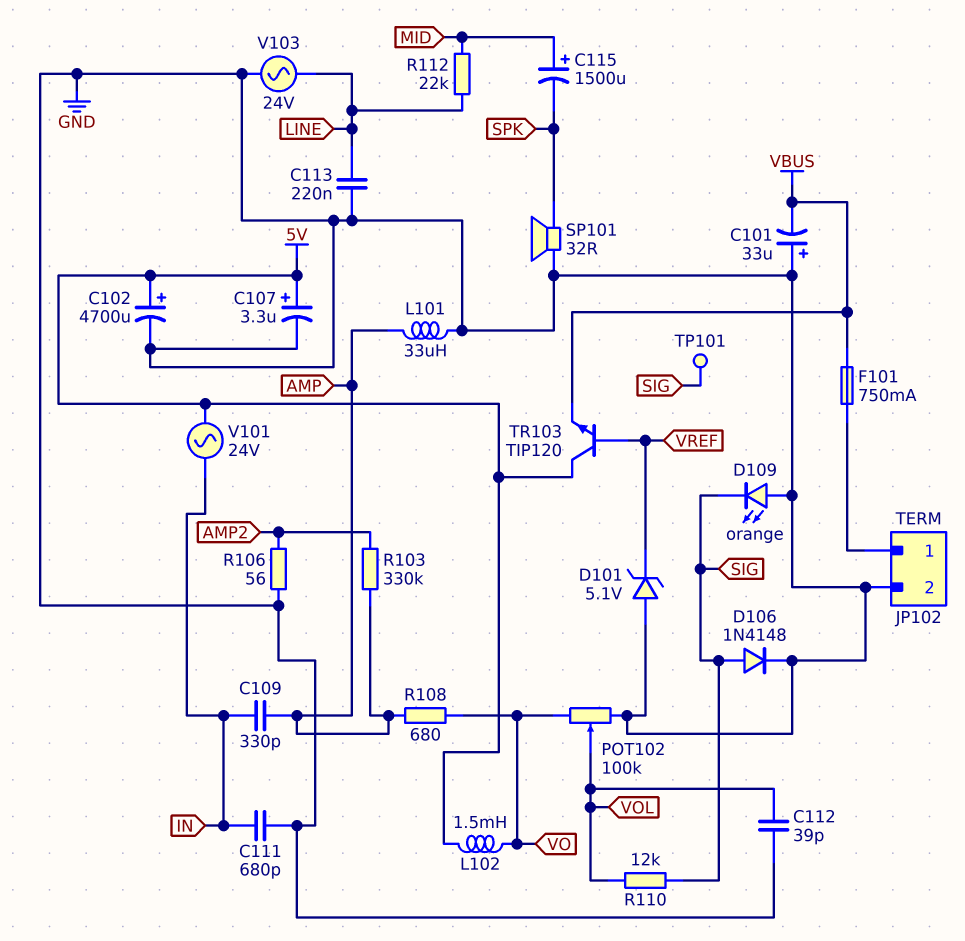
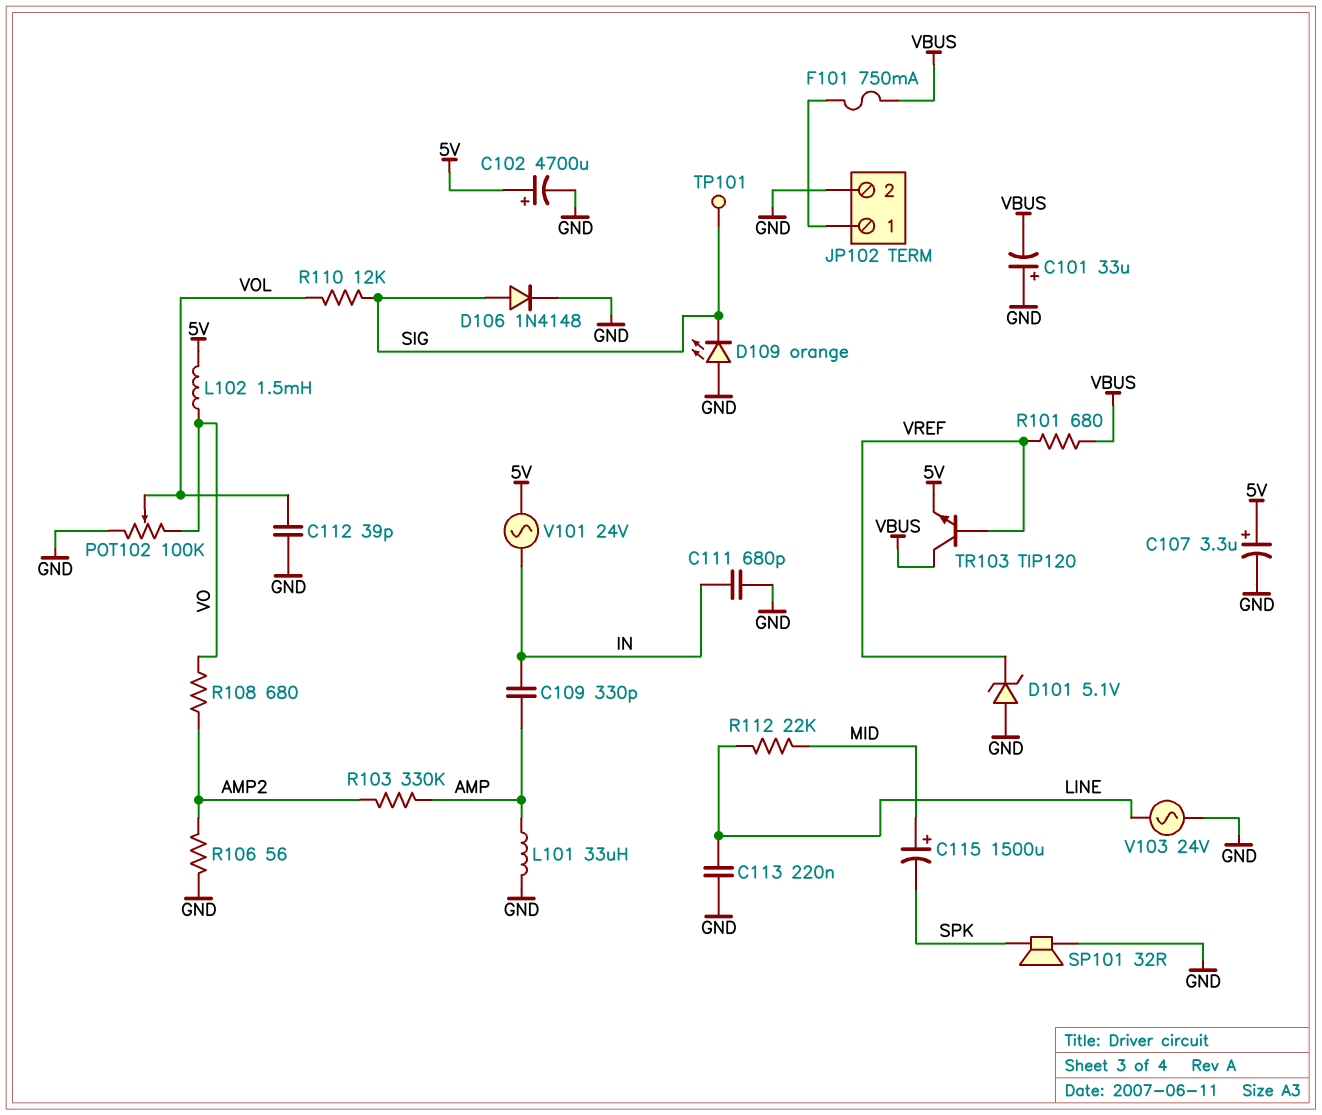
R101: none -> 680 (VBUS, VREF)
R108: 680 (AMP, VO) -> 680 (AMP2, VO)
TR103: NPN TIP120 (B VREF, C 5V, E VBUS) -> NPN TIP120 (B VREF, C VBUS, E 5V)

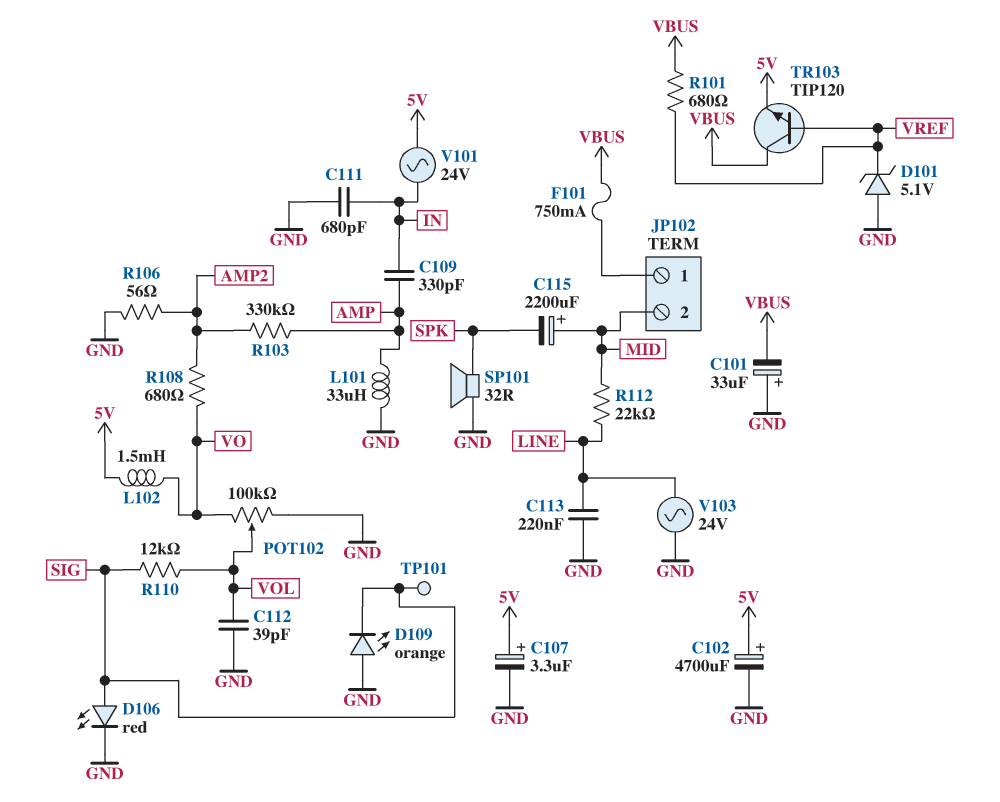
C115: 1500uF (plus MID, minus SPK) -> 2200uF (plus MID, minus SPK)
D106: diode 1N4148 (A SIG, K GND) -> LED red (A SIG, K GND)
JP102 pin 2: GND -> MID

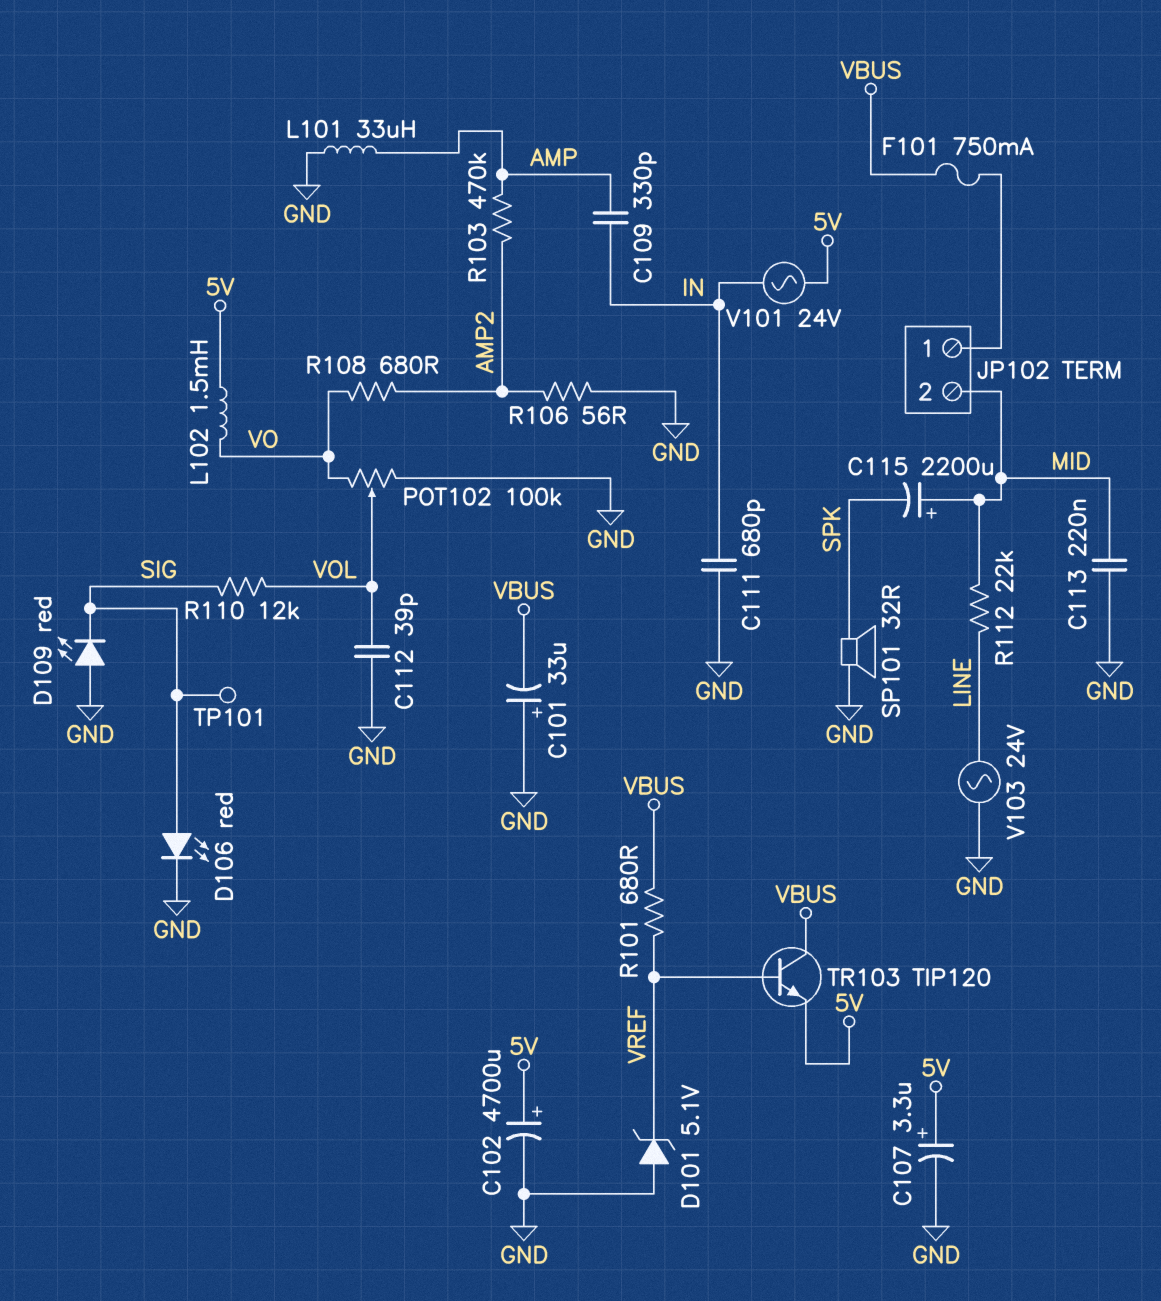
C113: 220nF (GND, LINE) -> 220nF (GND, MID)
D109: LED orange (A GND, K SIG) -> LED red (A GND, K SIG)
R103: 330k (AMP, AMP2) -> 470k (AMP, AMP2)

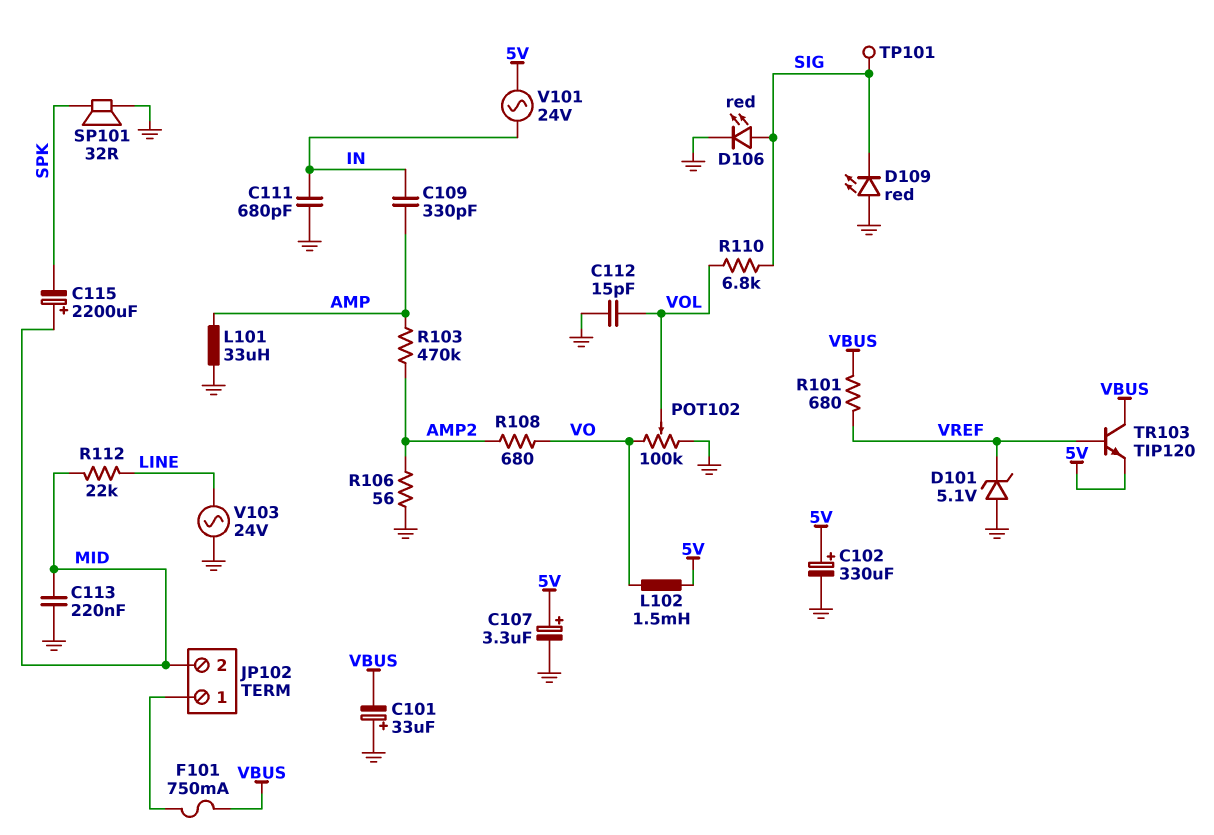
C102: 4700uF (plus 5V, minus GND) -> 330uF (plus 5V, minus GND)
C112: 39pF (GND, VOL) -> 15pF (GND, VOL)
R110: 12k (SIG, VOL) -> 6.8k (SIG, VOL)

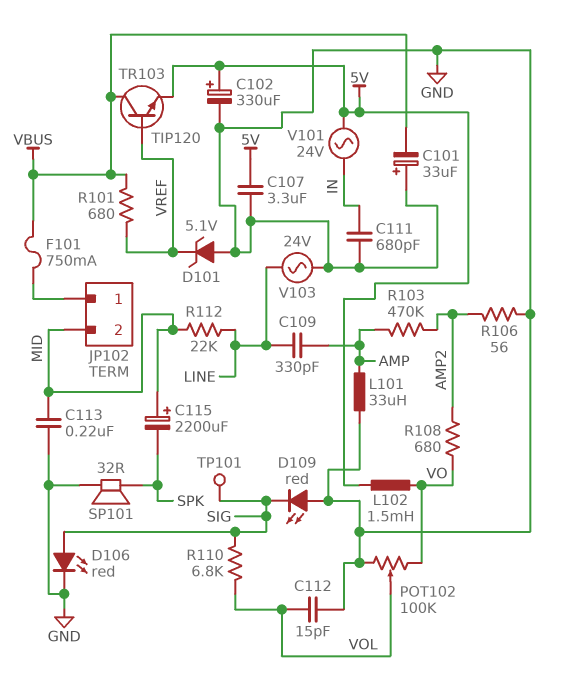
C107: 3.3uF (plus 5V, minus GND) -> 3.3uF (5V, GND)
C109: 330pF (AMP, IN) -> 330pF (AMP, LINE)

